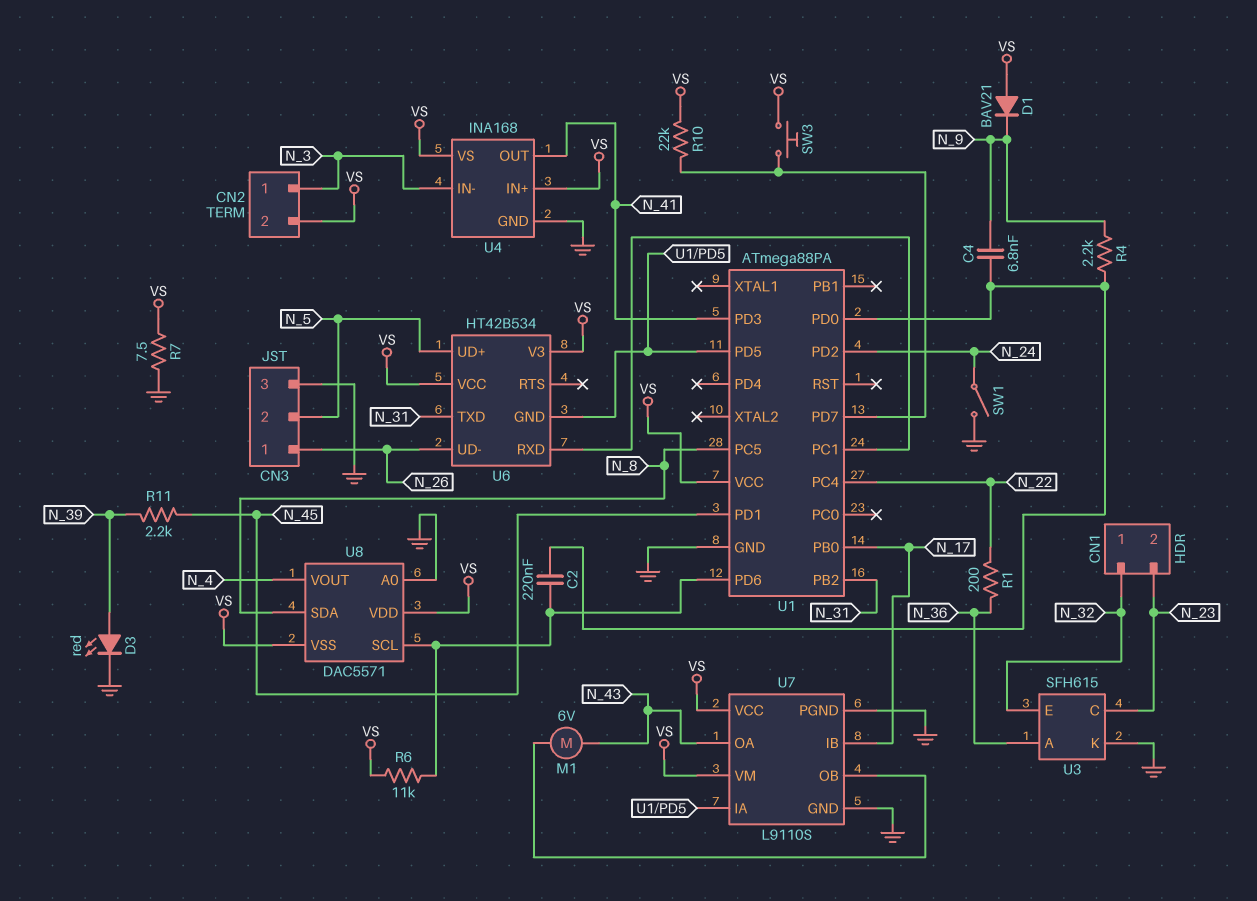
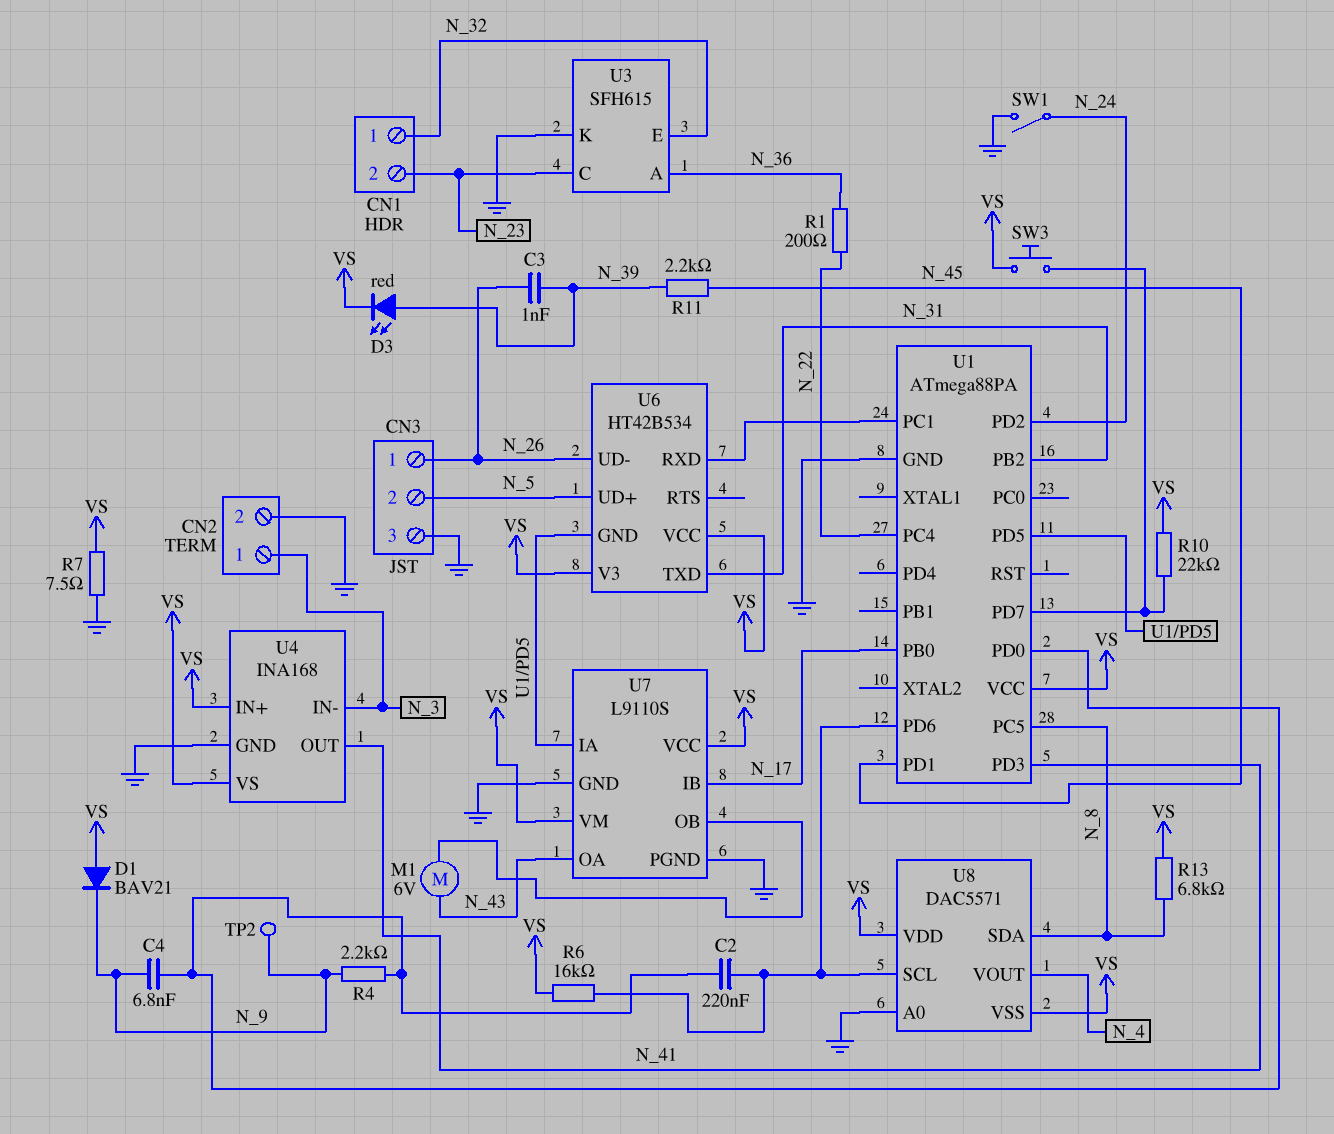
C3: none -> 1nF (N_26, N_39)
CN2 pin 2: VS -> GND
D3: LED red (A N_39, K GND) -> LED red (A N_39, K VS)
R6: 11k (U1/PD6, VS) -> 16k (U1/PD6, VS)
R13: none -> 6.8k (N_8, VS)
TP2: none -> test point (N_9)

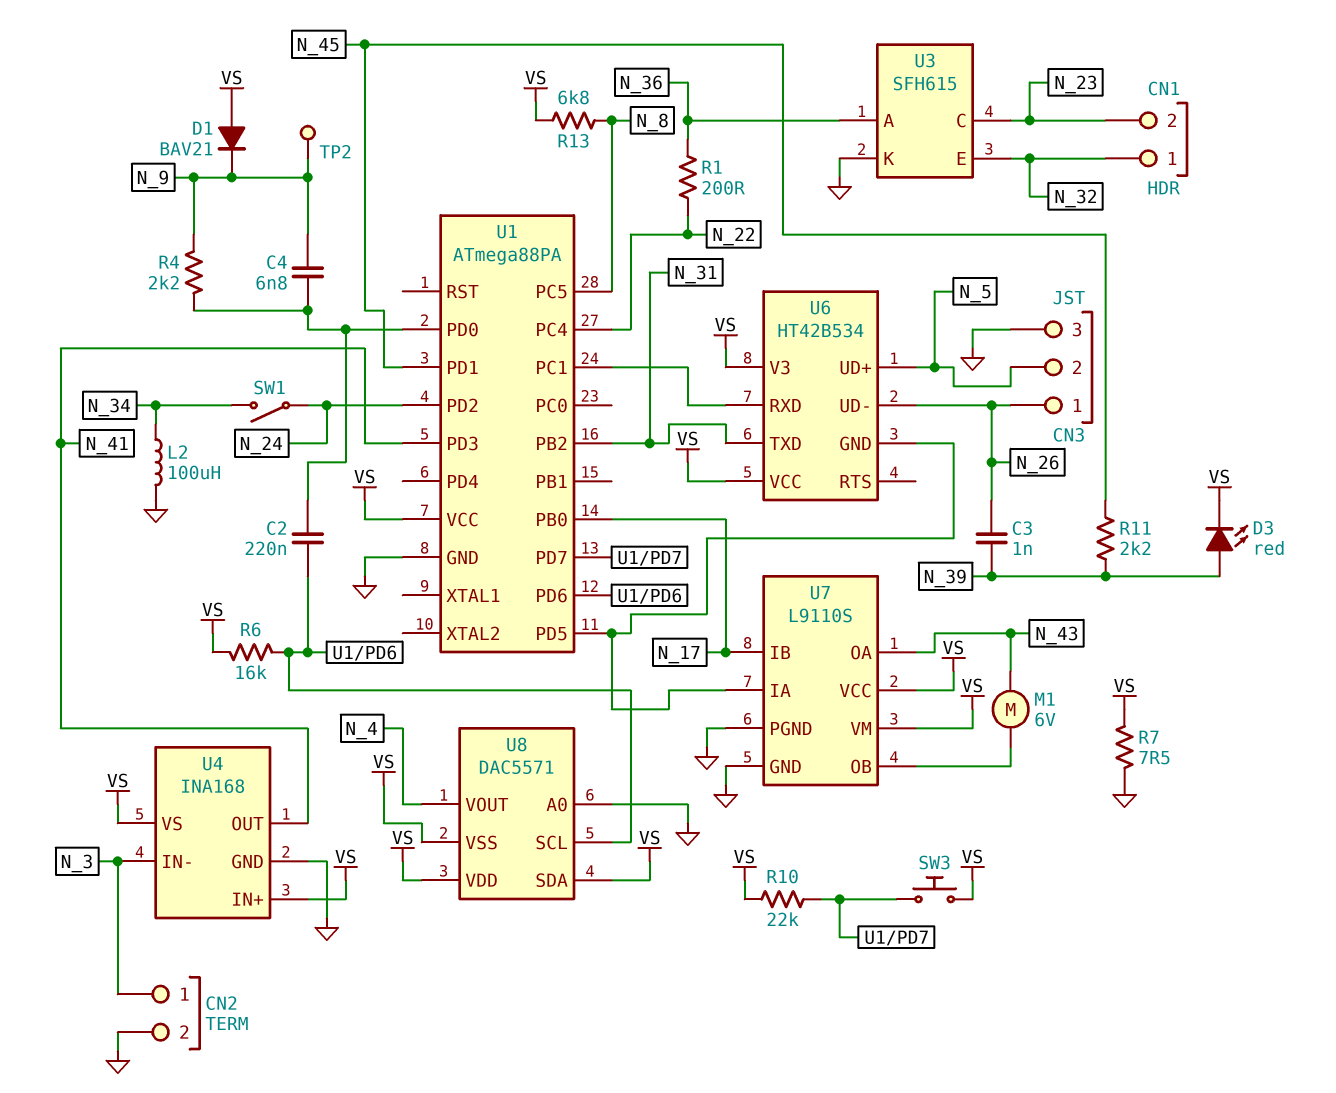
L2: none -> 100uH (GND, N_34)
SW1: switch (GND, N_24) -> switch (N_24, N_34)
U8 pin SDA: N_8 -> VS

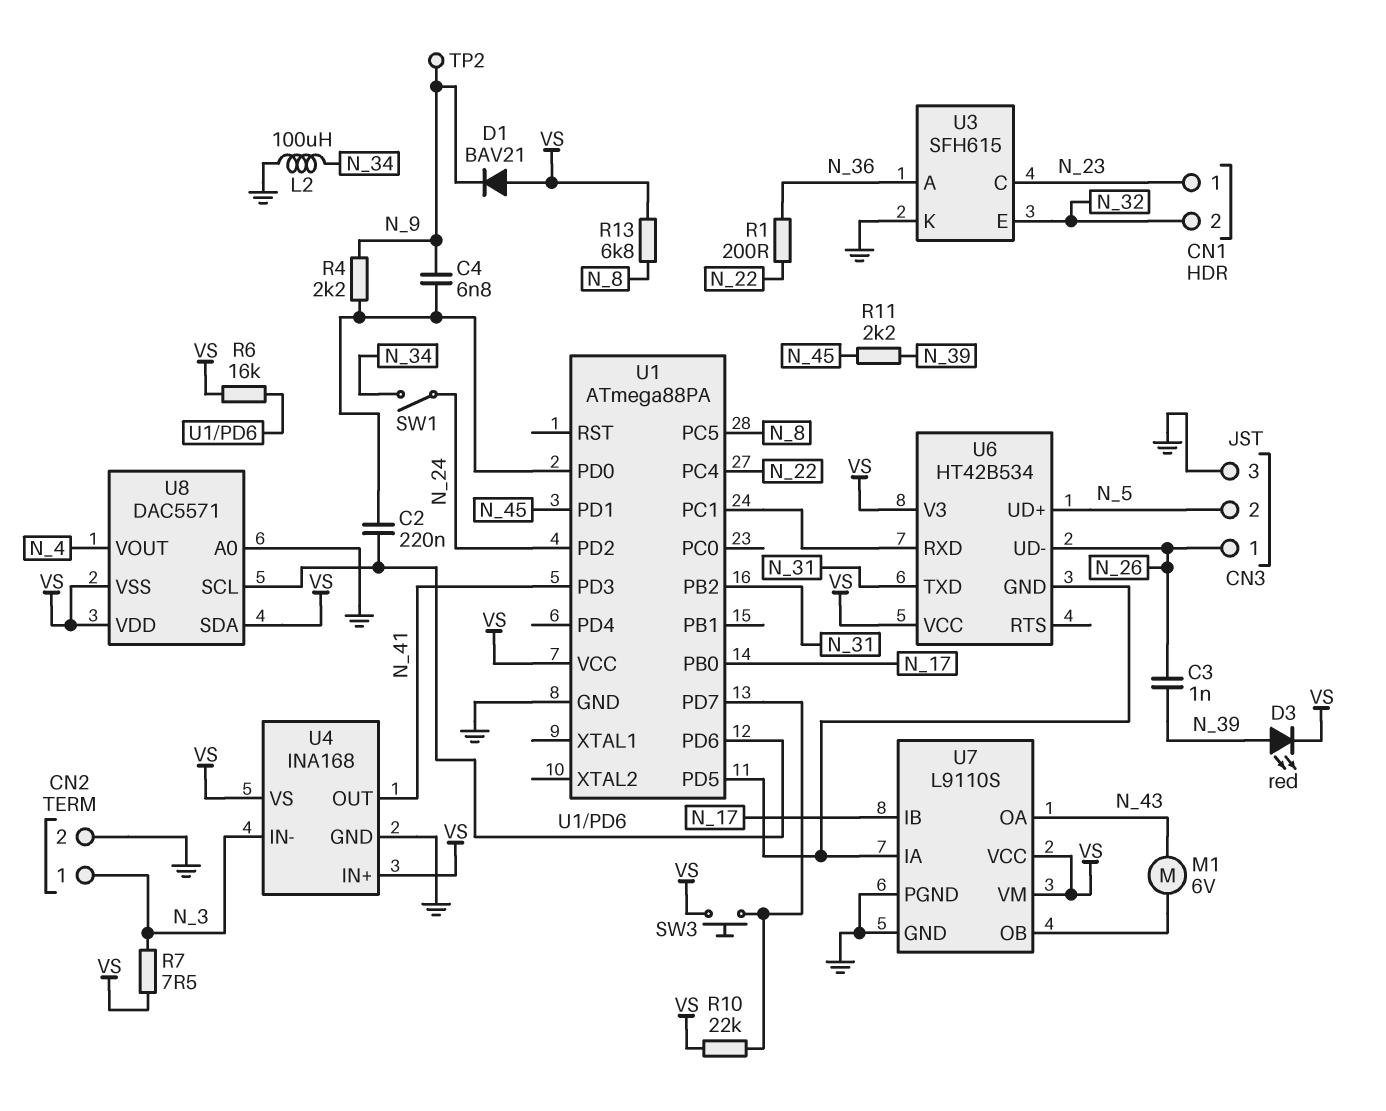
CN1 pin 1: N_32 -> N_23
CN1 pin 2: N_23 -> N_32
R7: 7.5 (GND, VS) -> 7.5 (N_3, VS)

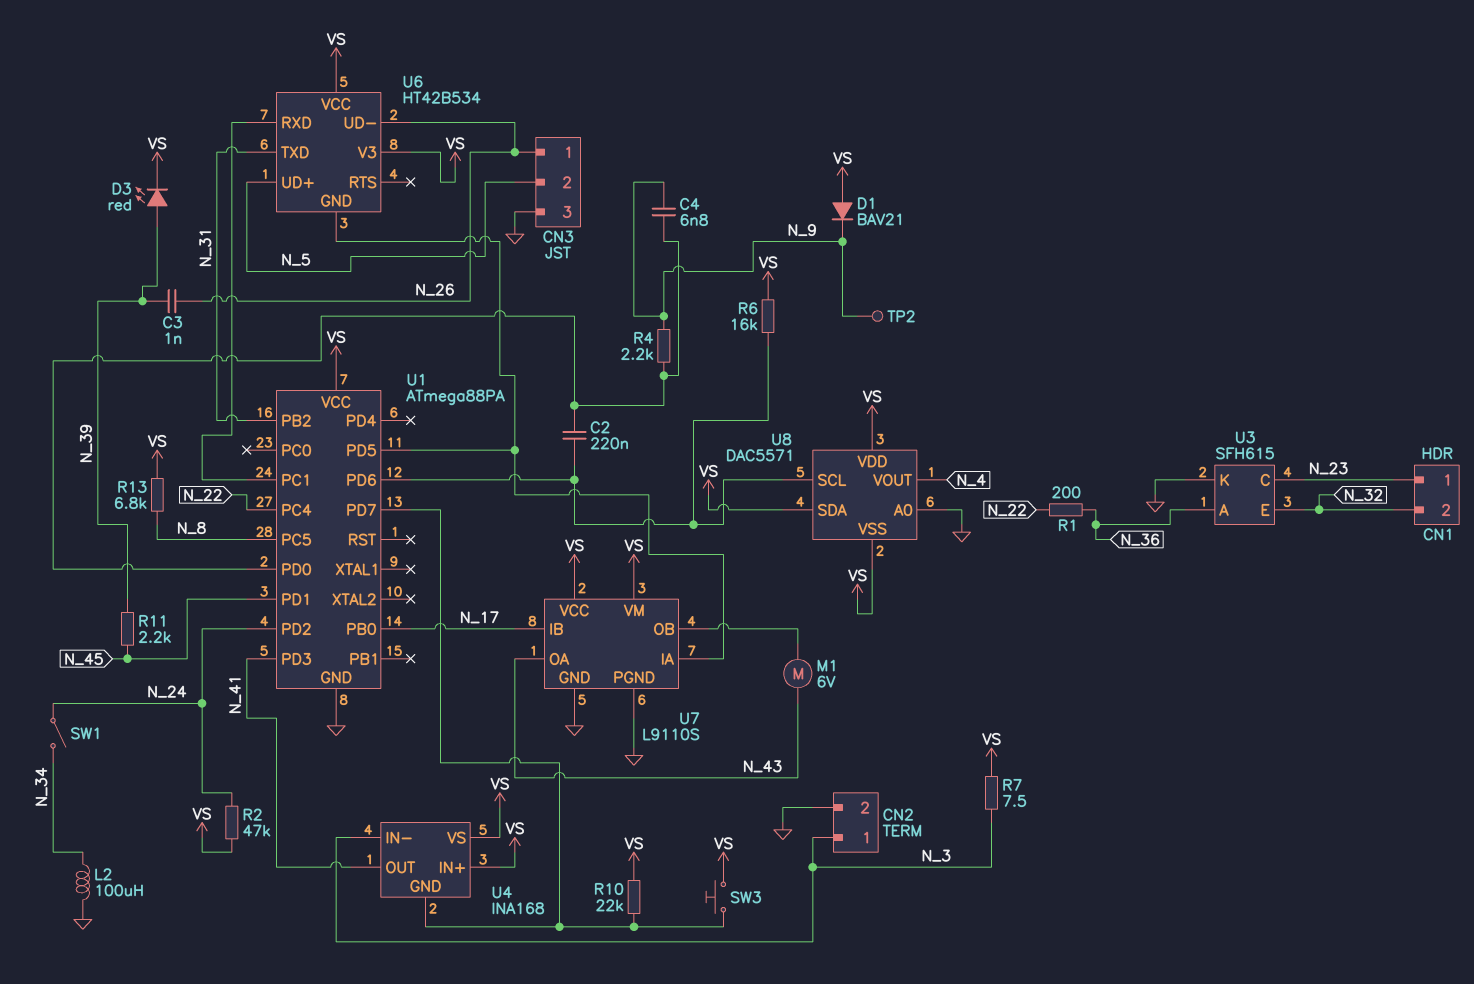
R2: none -> 47k (N_24, VS)
U4 pin GND: GND -> U1/PD7

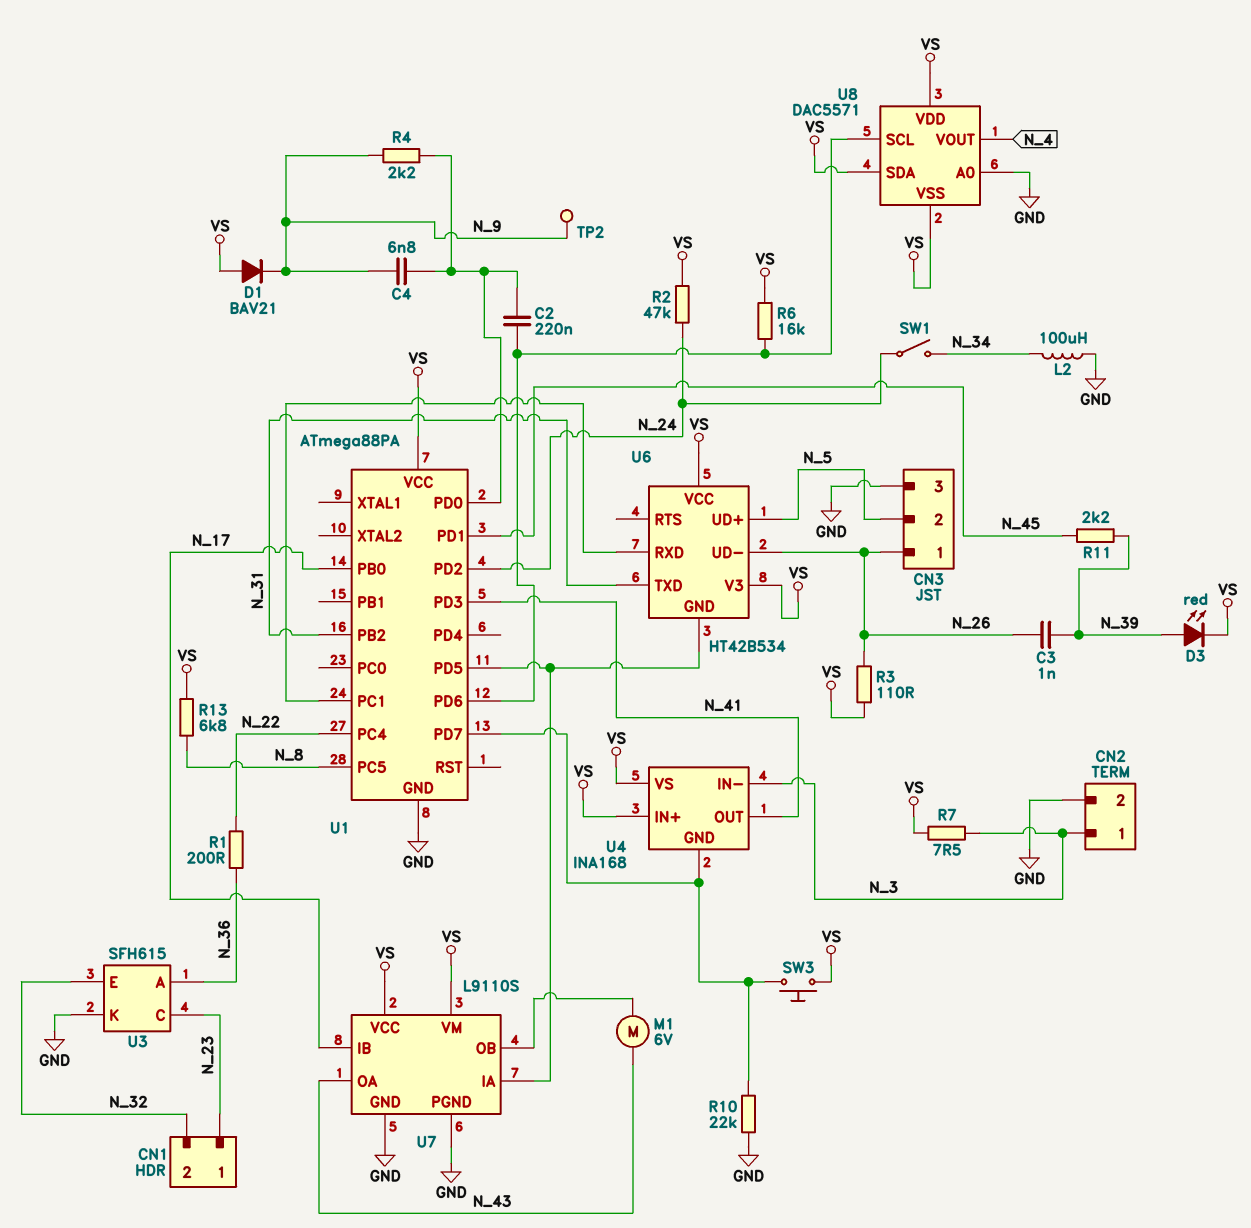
R3: none -> 110 (N_26, VS)
R10: 22k (U1/PD7, VS) -> 22k (GND, U1/PD7)

